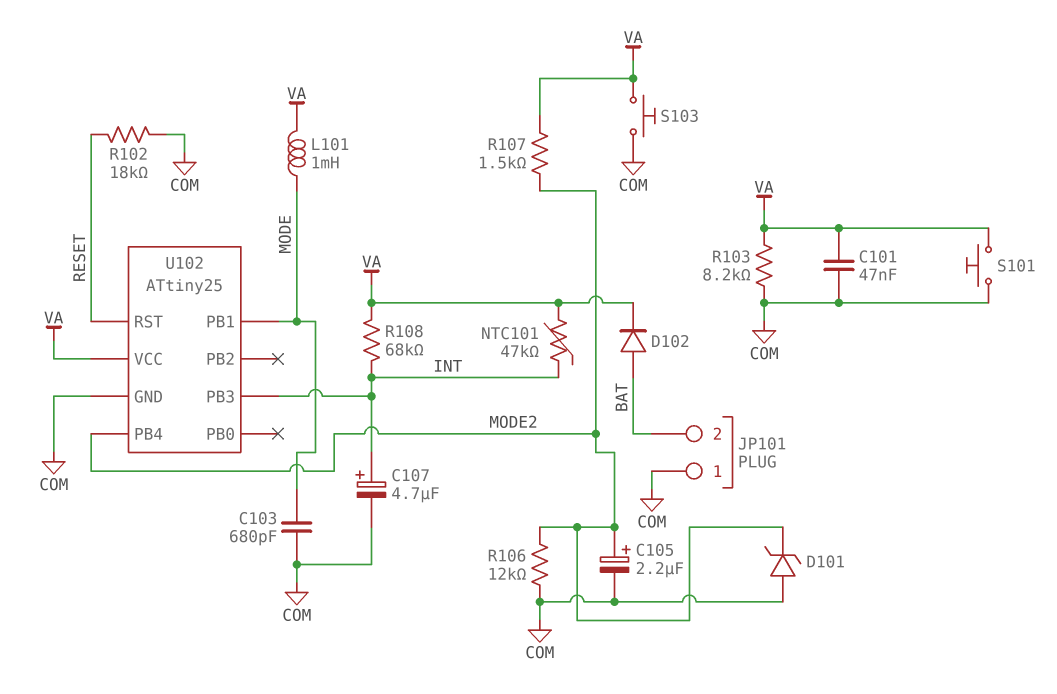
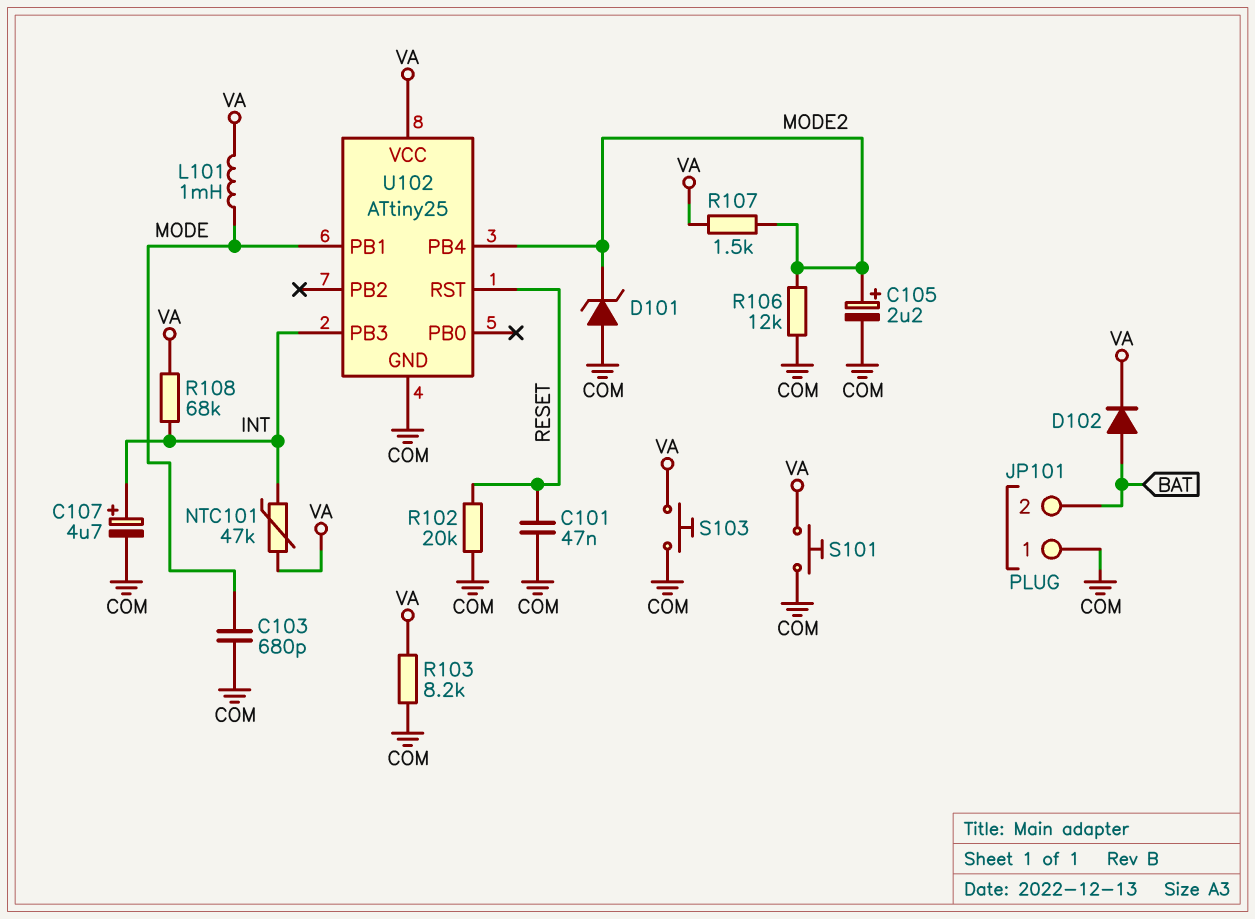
C101: 47nF (COM, VA) -> 47nF (COM, RESET)
R102: 18k (COM, RESET) -> 20k (COM, RESET)

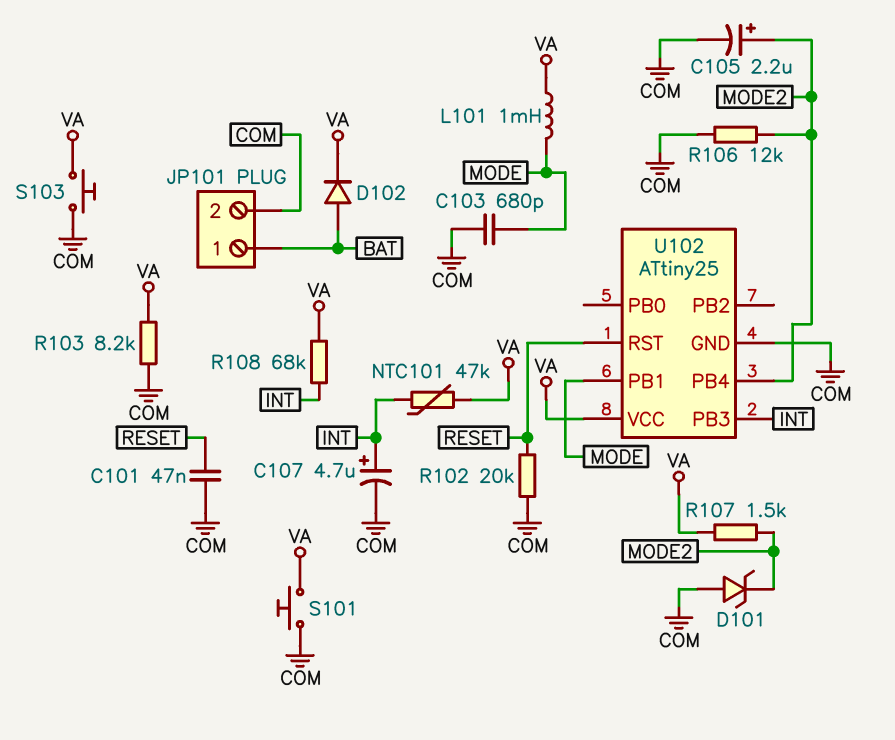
JP101 pin 1: COM -> BAT
JP101 pin 2: BAT -> COM

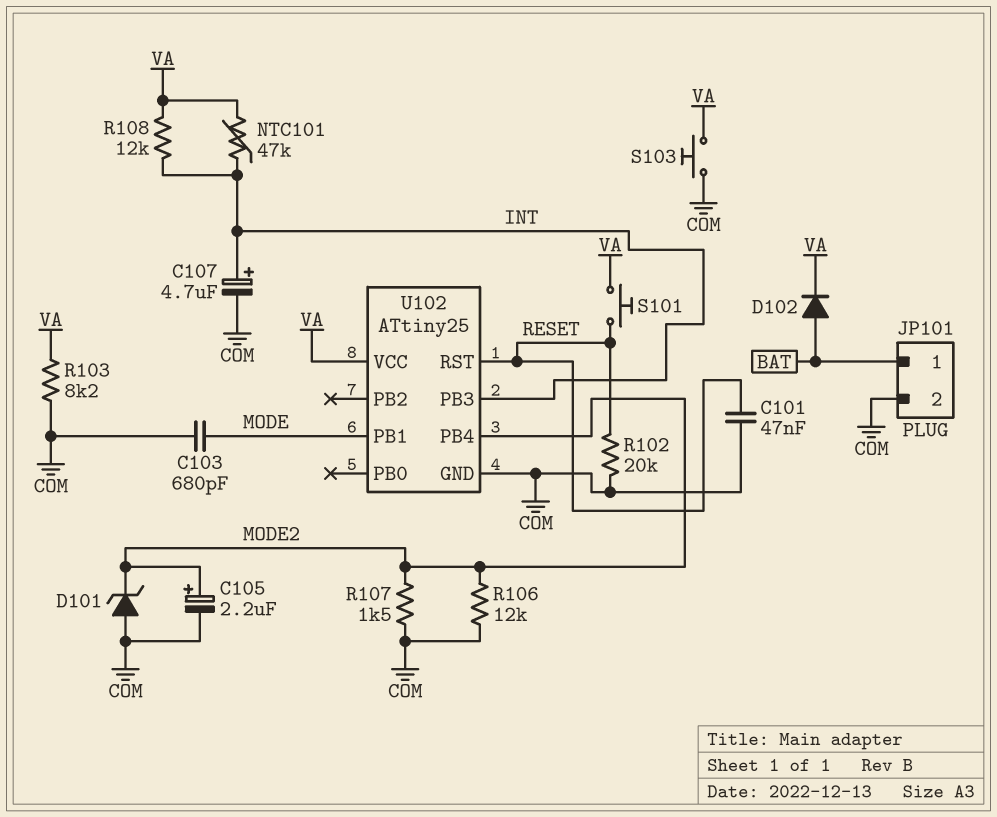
L101: 1mH (MODE, VA) -> none
R107: 1.5k (MODE2, VA) -> 1.5k (COM, MODE2)
R108: 68k (INT, VA) -> 12k (INT, VA)
S101: button (COM, VA) -> button (RESET, VA)

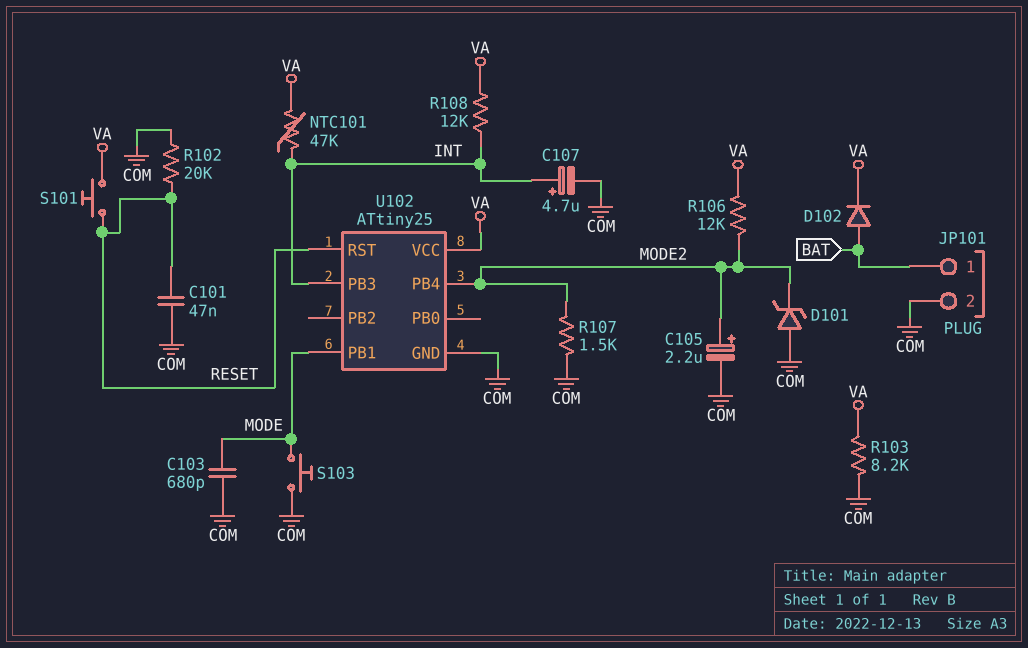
R106: 12k (COM, MODE2) -> 12k (MODE2, VA)
S103: button (COM, VA) -> button (COM, MODE)

